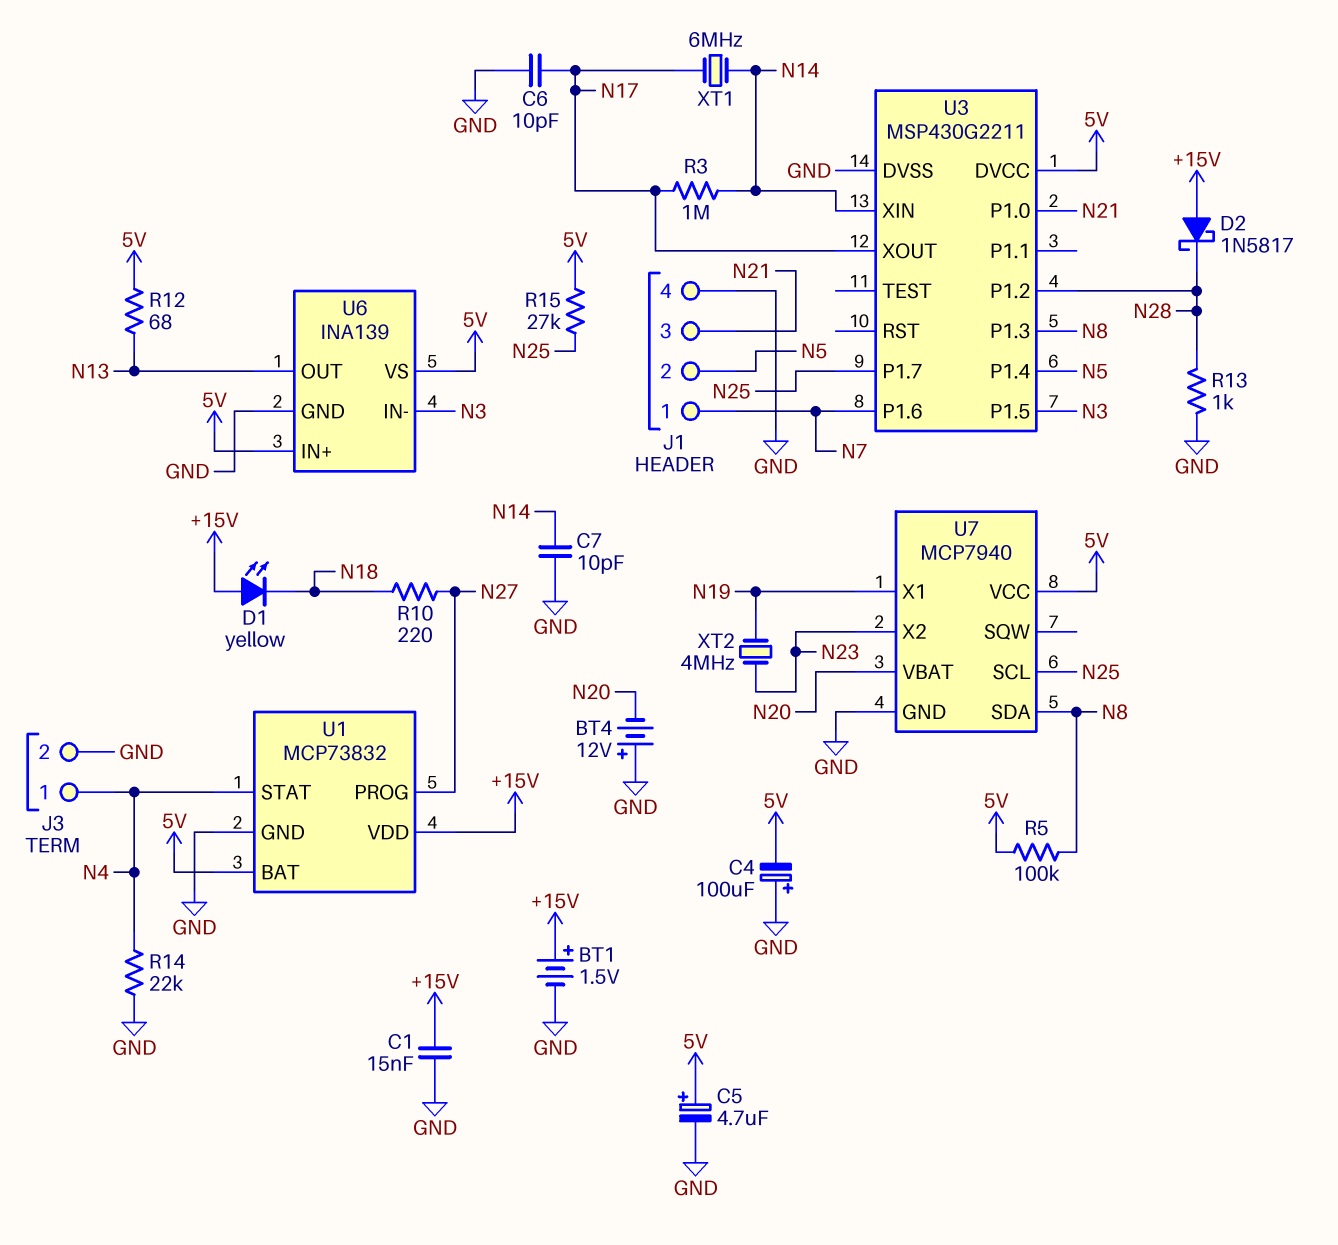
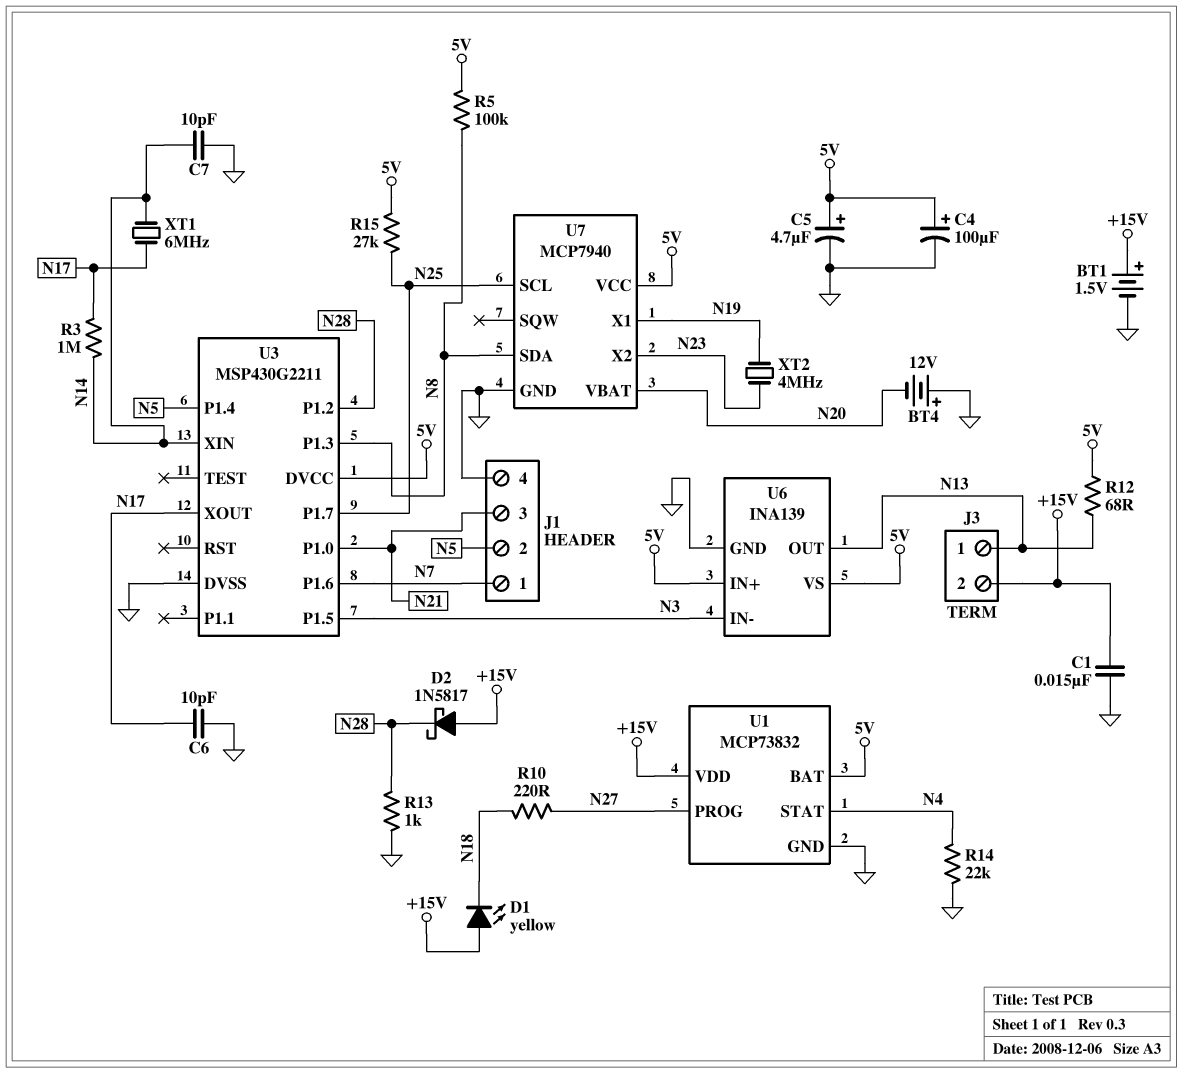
C4: 100uF (plus GND, minus 5V) -> 100uF (plus 5V, minus GND)
J3 pin 1: N4 -> N13
J3 pin 2: GND -> +15V

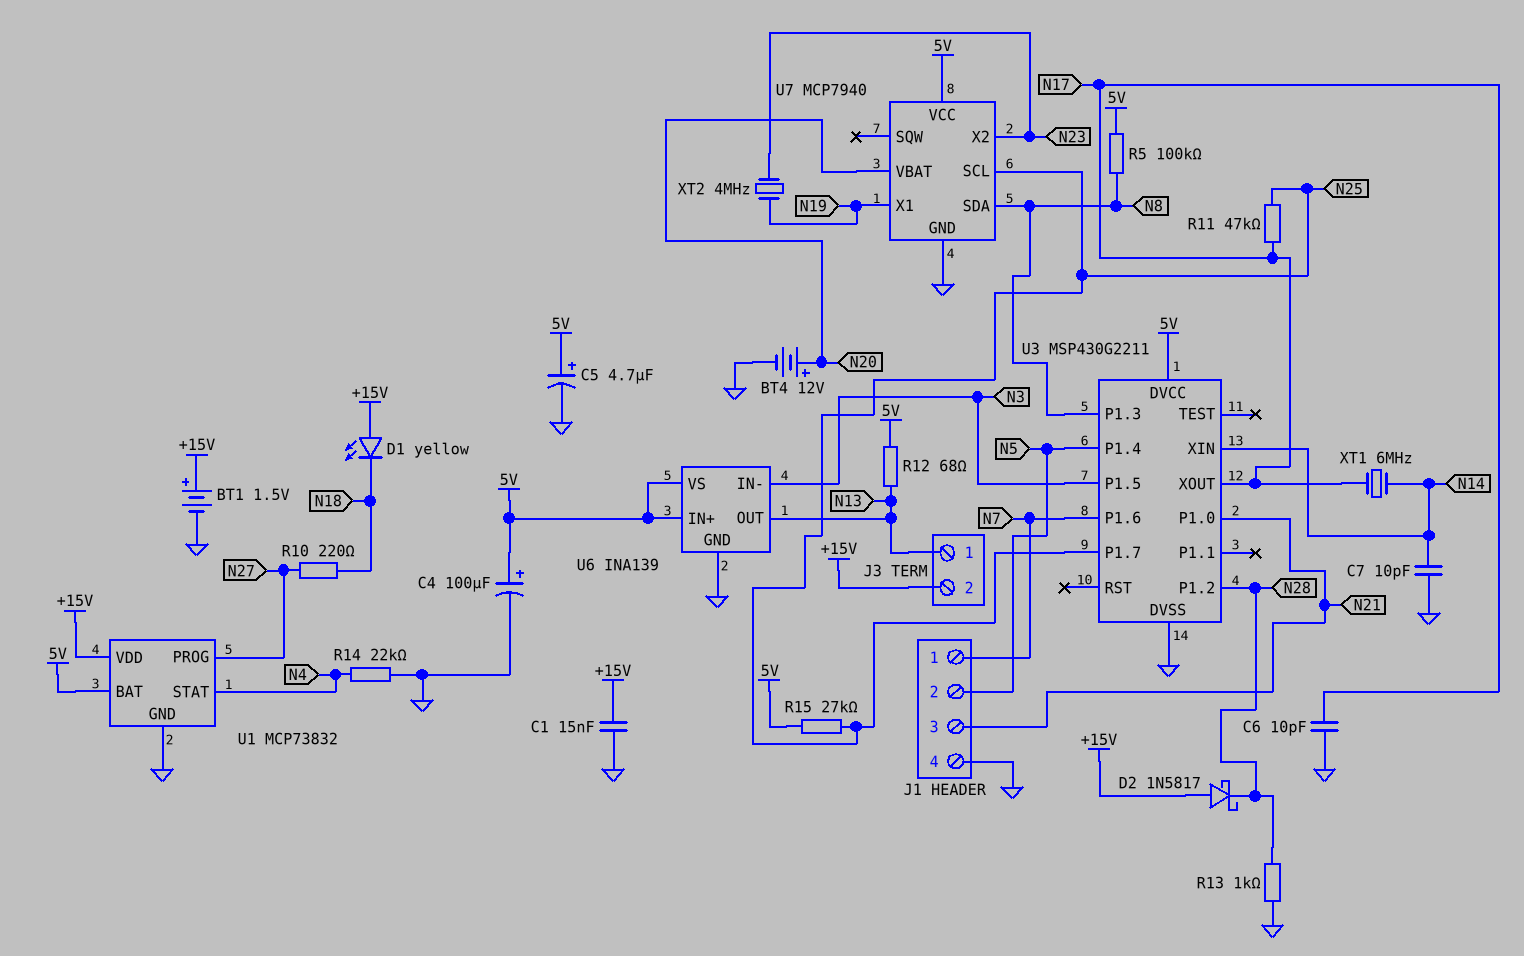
BT4: 12V (plus GND, minus N20) -> 12V (plus N20, minus GND)
R3: 1M (N14, N17) -> none
R11: none -> 47k (N17, N25)

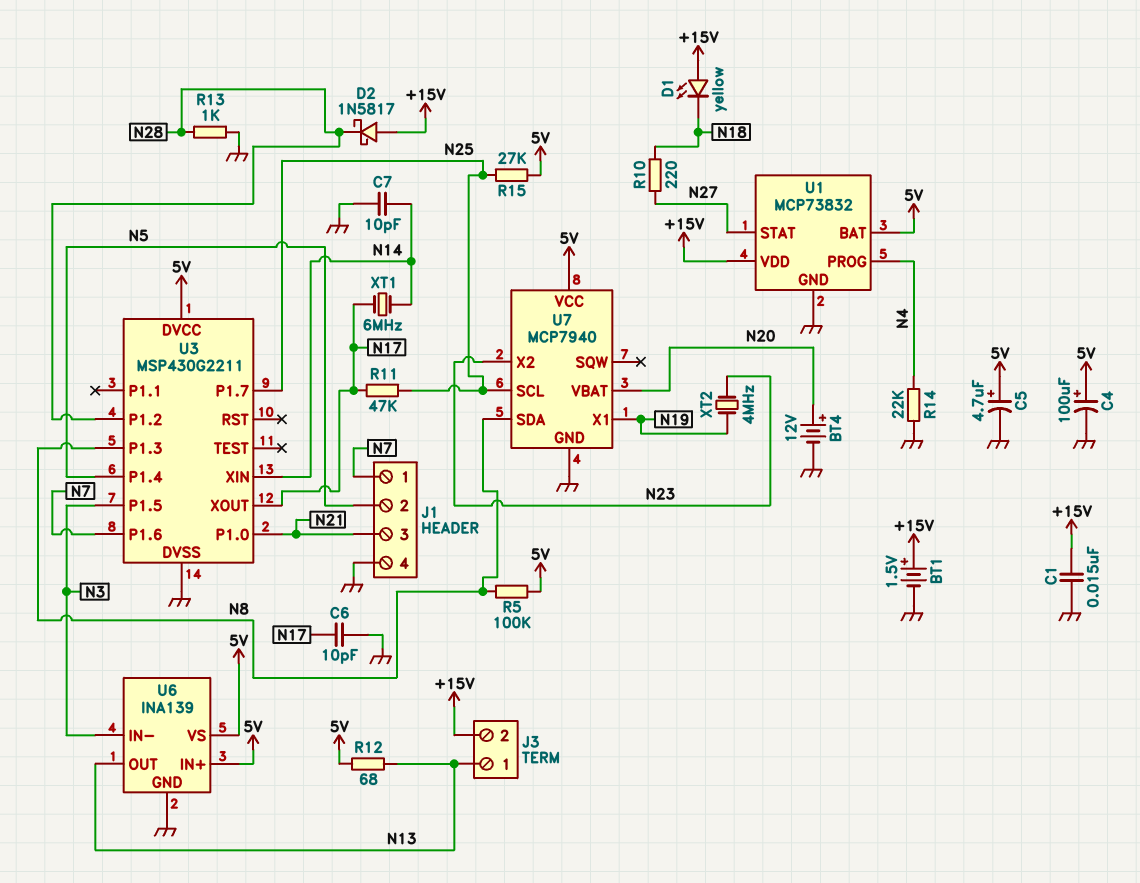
U1 pin PROG: N27 -> N4
U1 pin STAT: N4 -> N27

